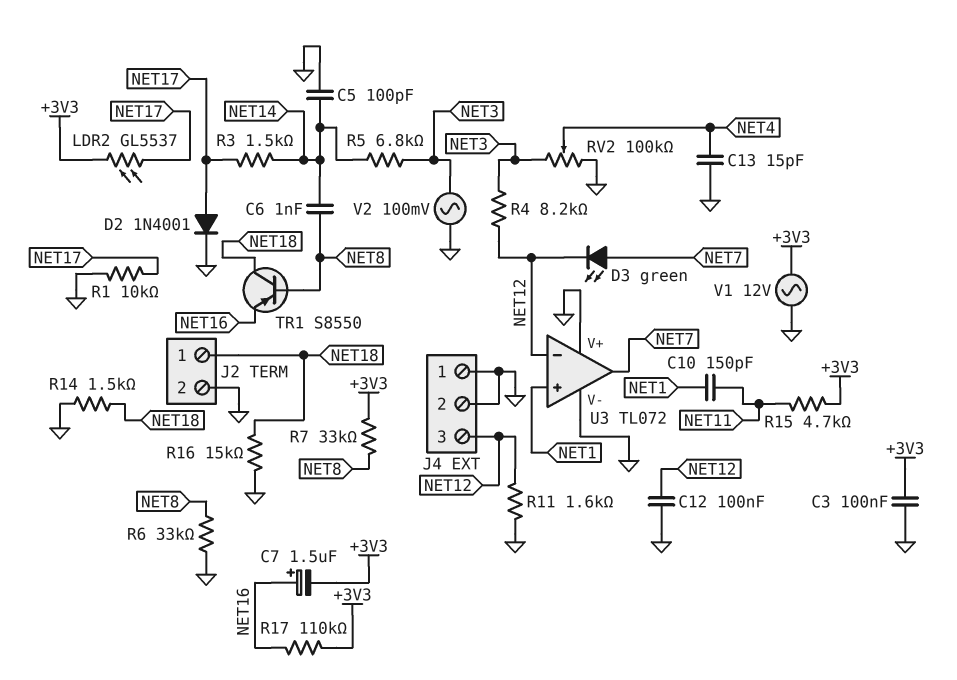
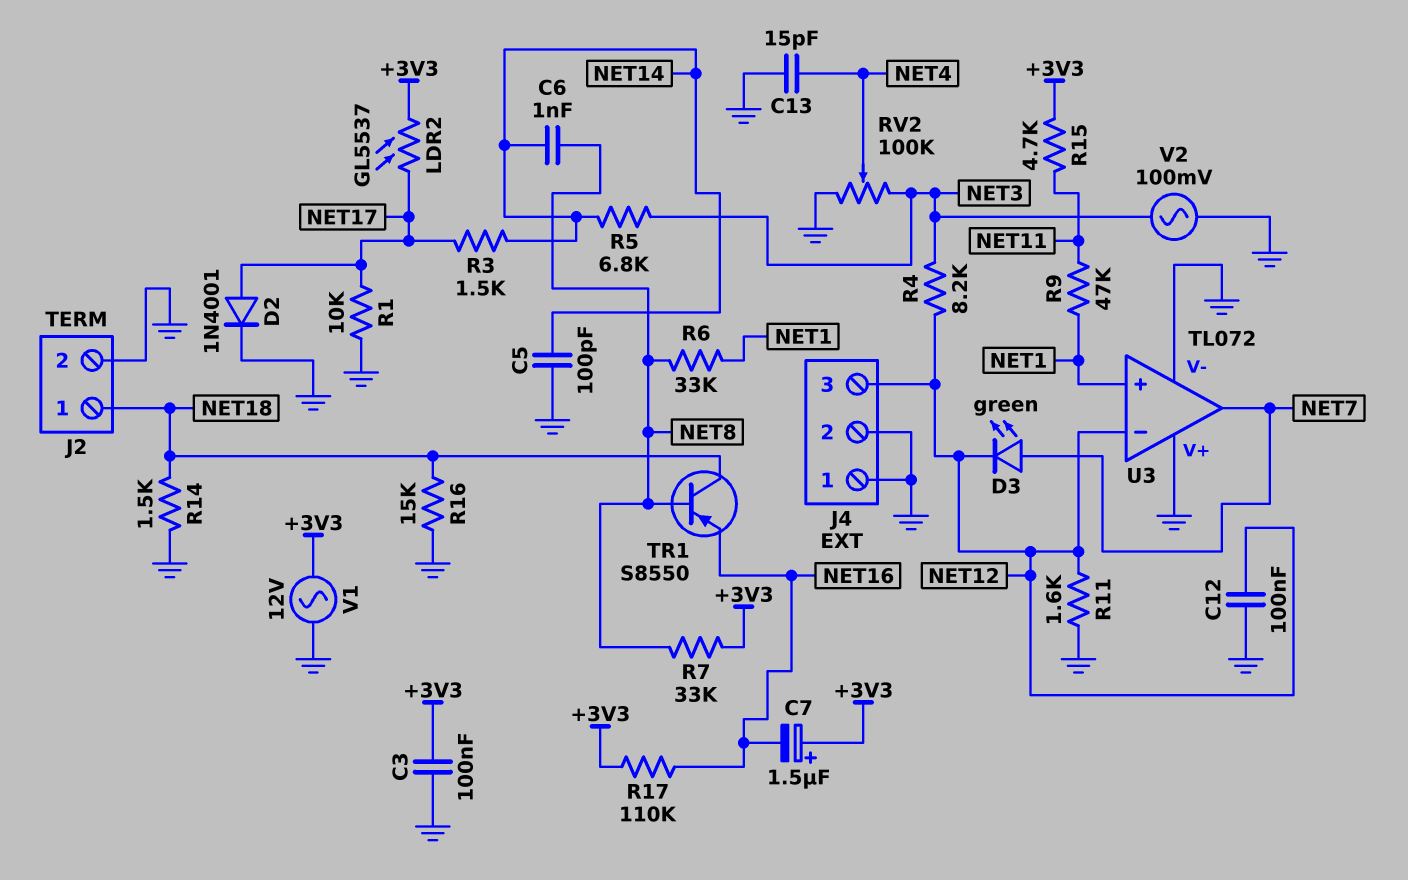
C7: 1.5uF (plus NET16, minus +3V3) -> 1.5uF (plus +3V3, minus NET16)
C10: 150pF (NET1, NET11) -> none
R6: 33k (GND, NET8) -> 33k (NET1, NET8)
R9: none -> 47k (NET1, NET11)

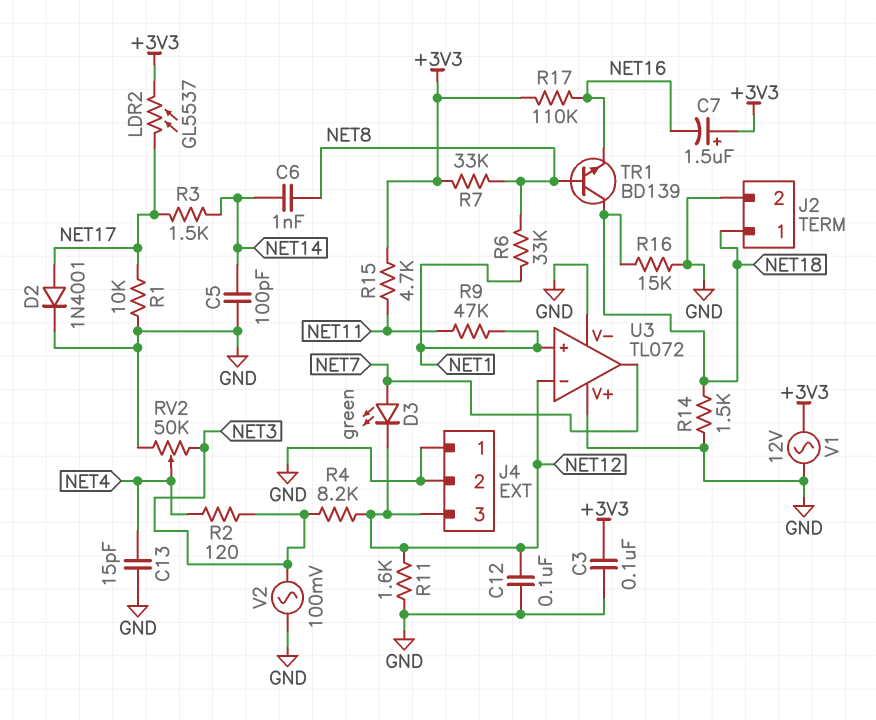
R2: none -> 120 (NET3, NET4)
R5: 6.8k (NET3, NET14) -> none
RV2: 100k (GND, NET3, wiper NET4) -> 50k (GND, NET3, wiper NET4)
TR1: PNP S8550 (B NET8, C NET18, E NET16) -> NPN BD139 (B NET8, C NET18, E NET16)

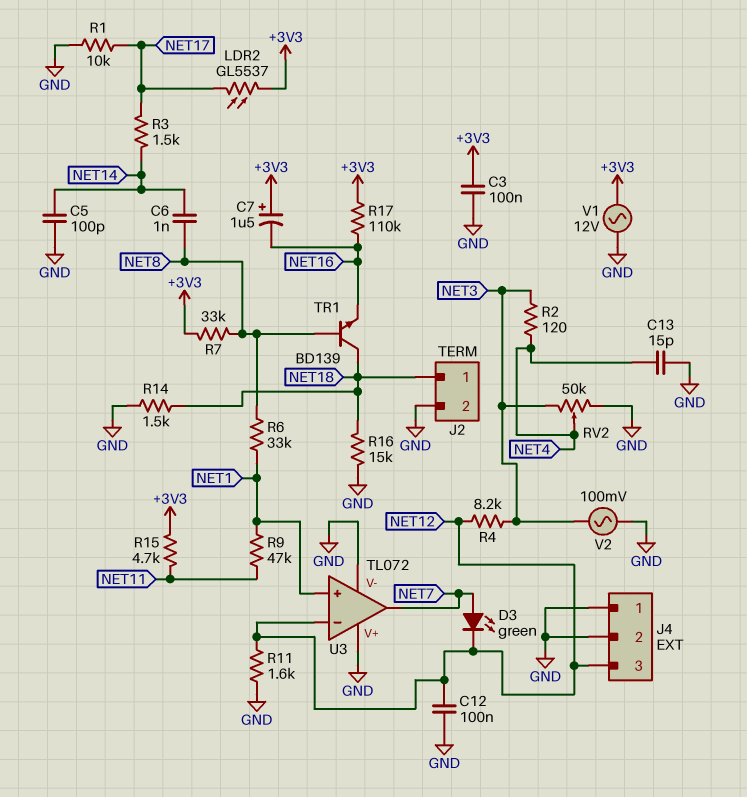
D2: diode 1N4001 (A NET17, K GND) -> none

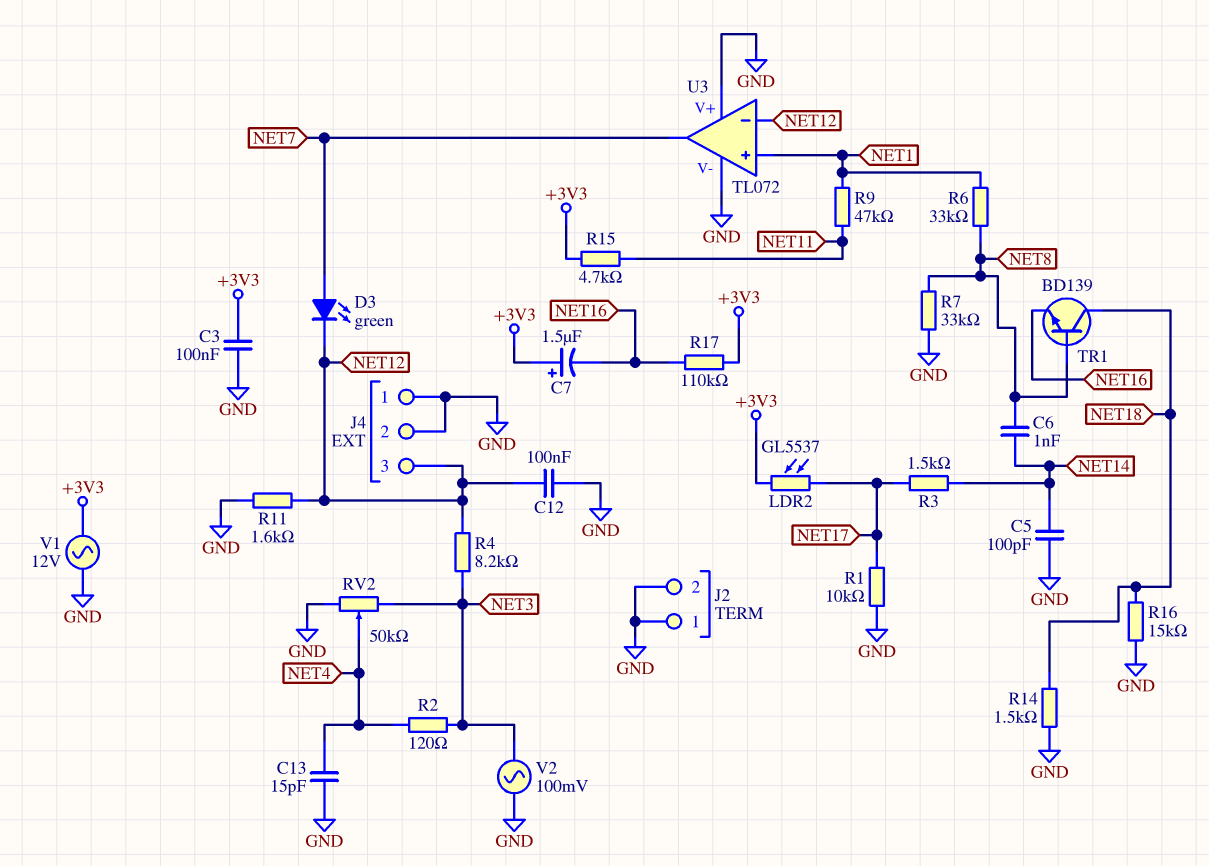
J2 pin 1: NET18 -> GND
R7: 33k (+3V3, NET8) -> 33k (GND, NET8)

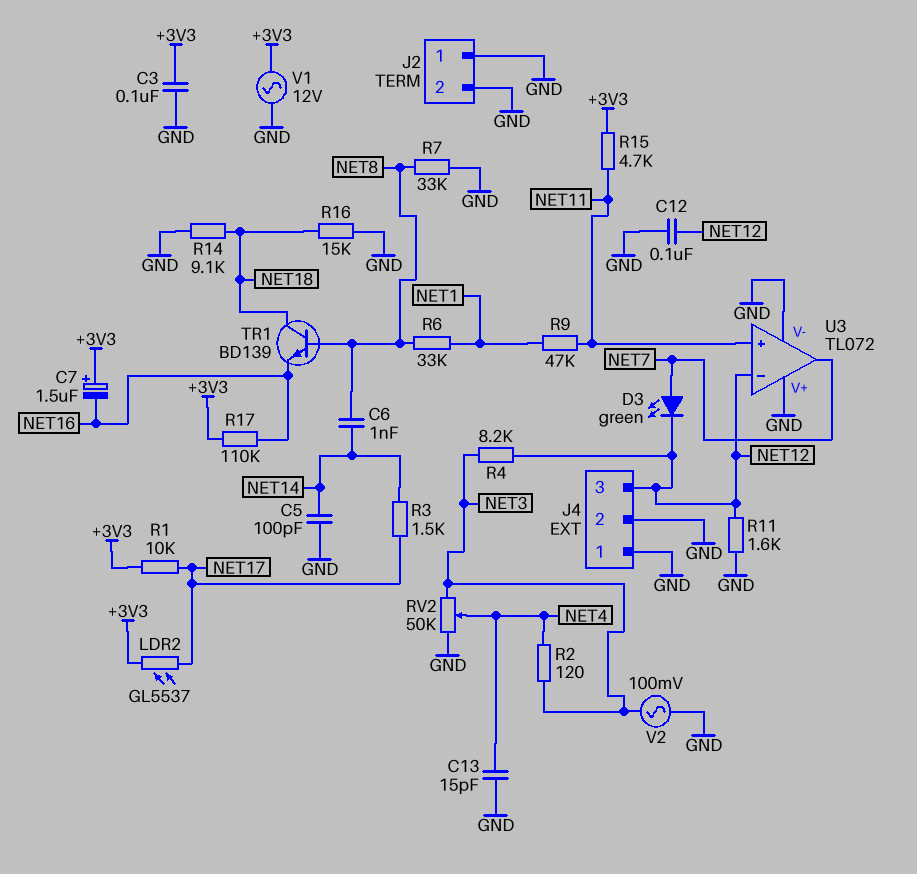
R1: 10k (GND, NET17) -> 10k (+3V3, NET17)
R14: 1.5k (GND, NET18) -> 9.1k (GND, NET18)
U3 pin in+: NET1 -> NET11

